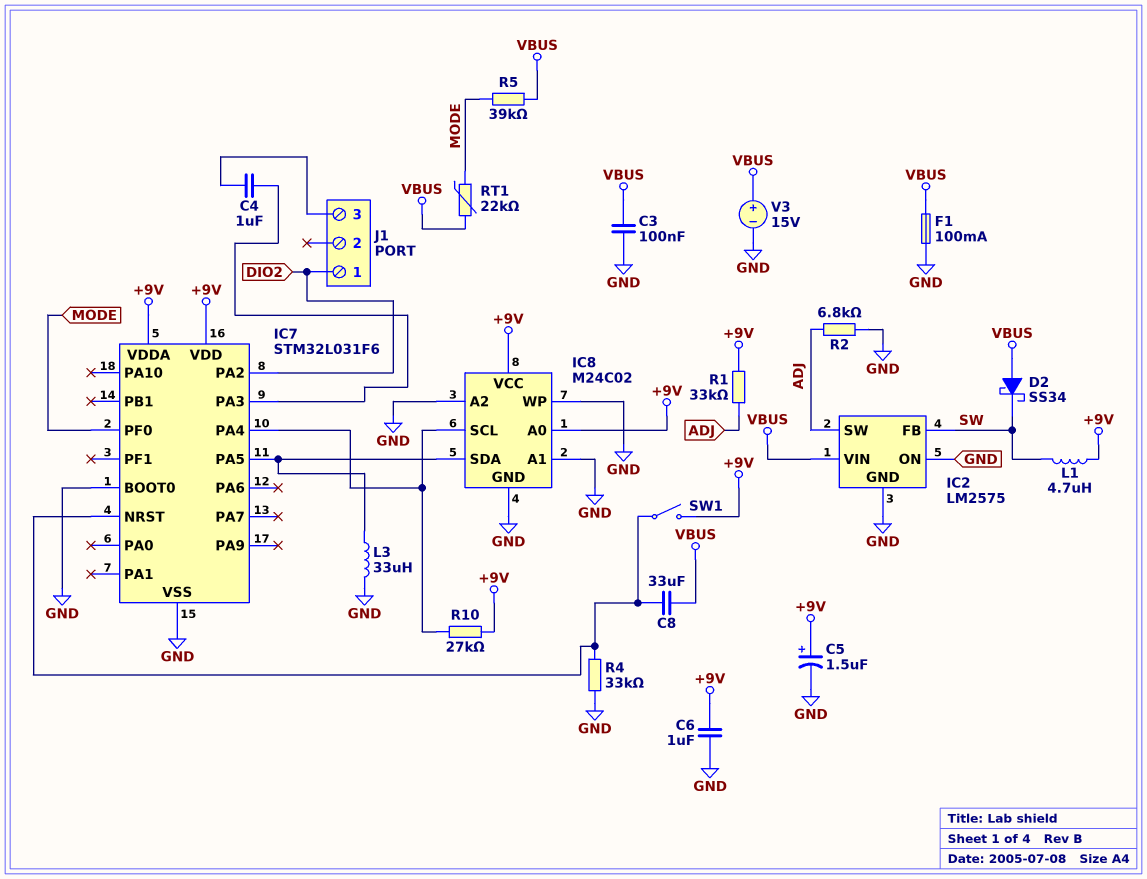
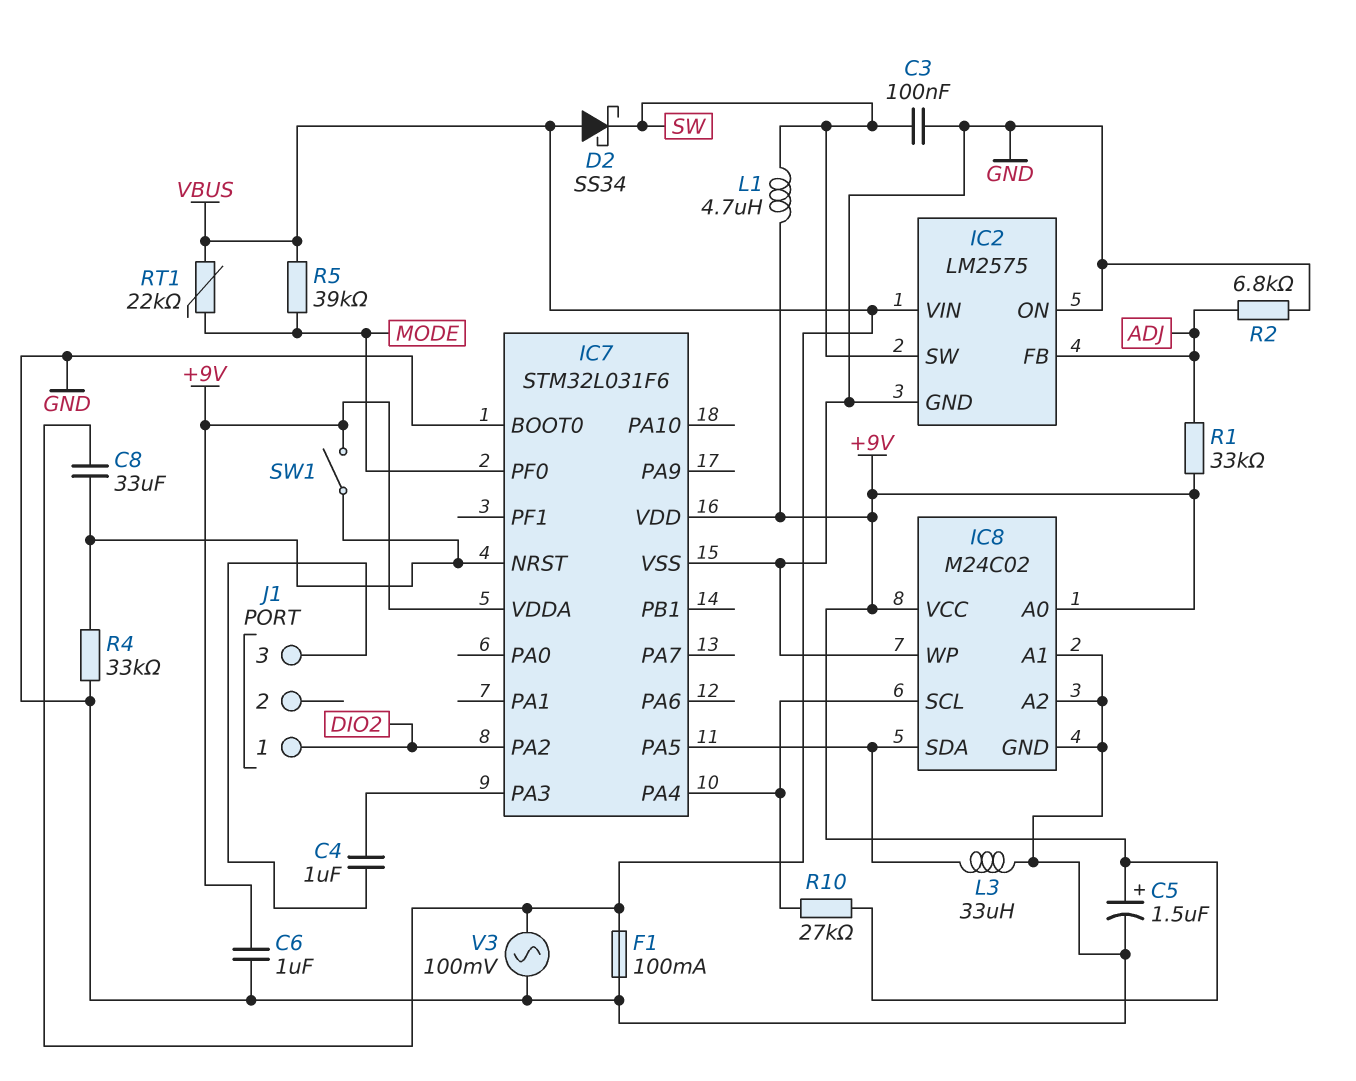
C3: 100nF (GND, VBUS) -> 100nF (GND, SW)
IC2 pin FB: SW -> ADJ
IC2 pin SW: ADJ -> SW
V3: 15V (plus VBUS, minus GND) -> AC 100mV (GND, VBUS)

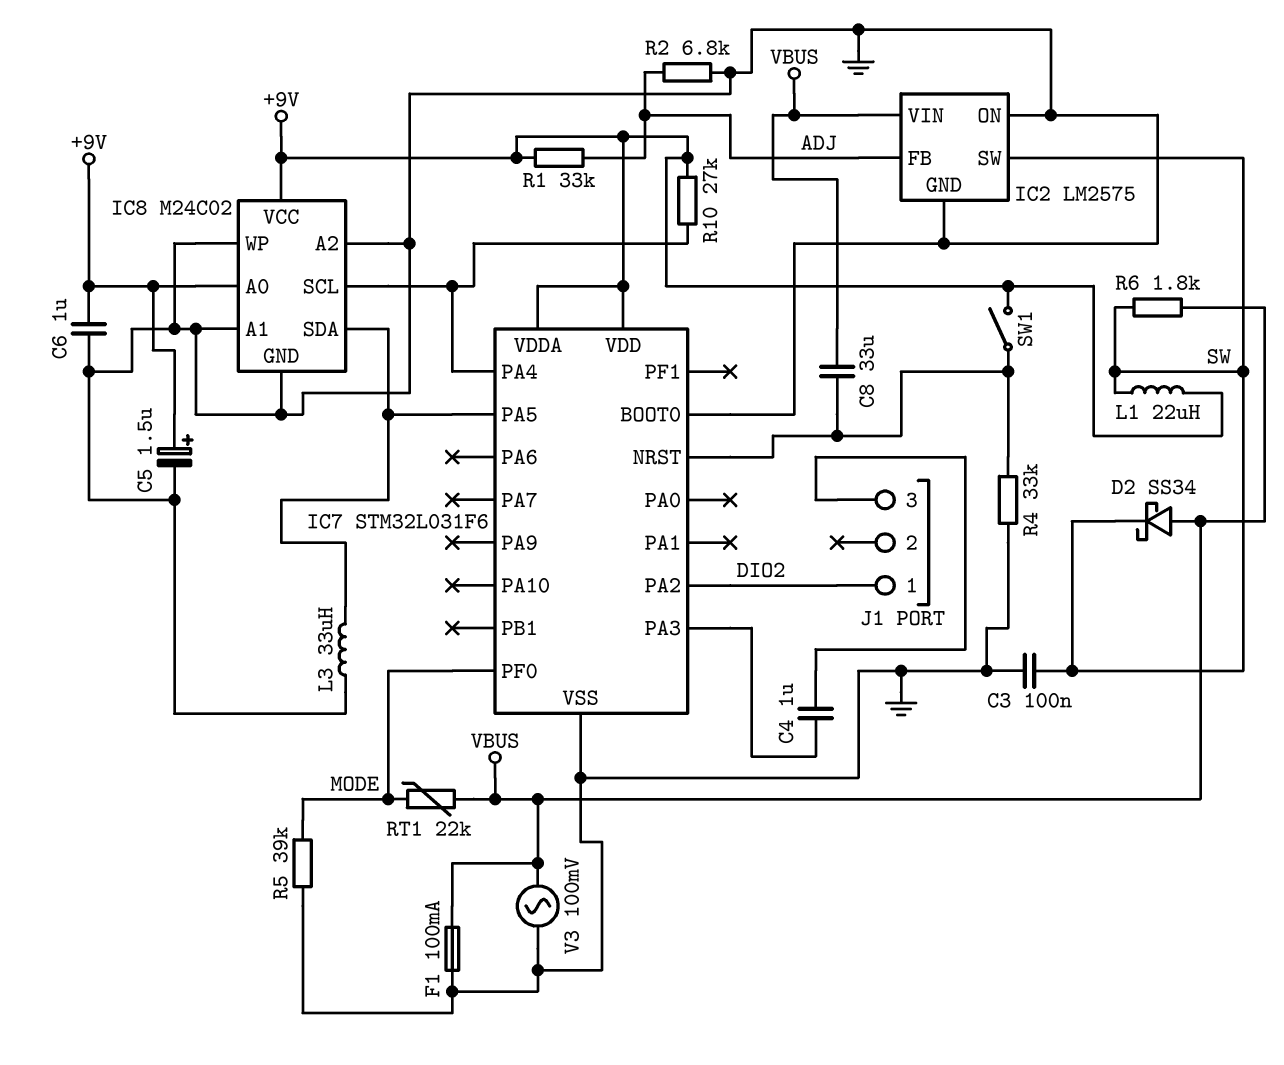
L1: 4.7uH (+9V, SW) -> 22uH (+9V, SW)
R5: 39k (MODE, VBUS) -> 39k (GND, MODE)
R6: none -> 1.8k (SW, VBUS)

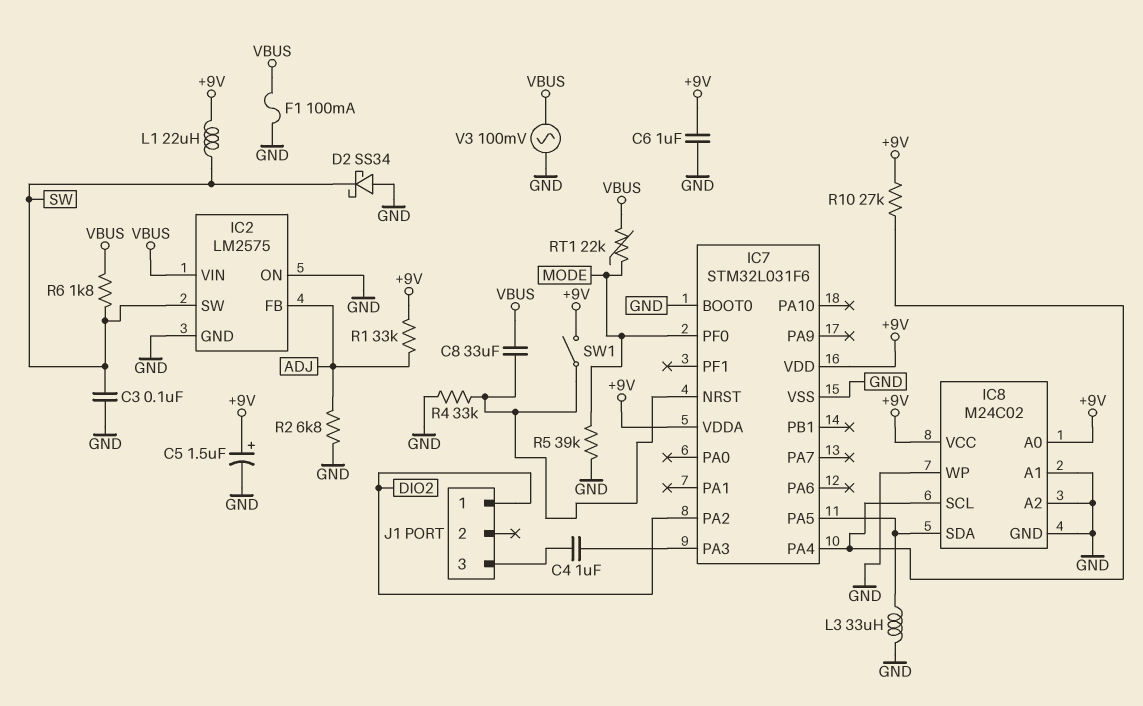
D2: schottky SS34 (A VBUS, K SW) -> schottky SS34 (A GND, K SW)

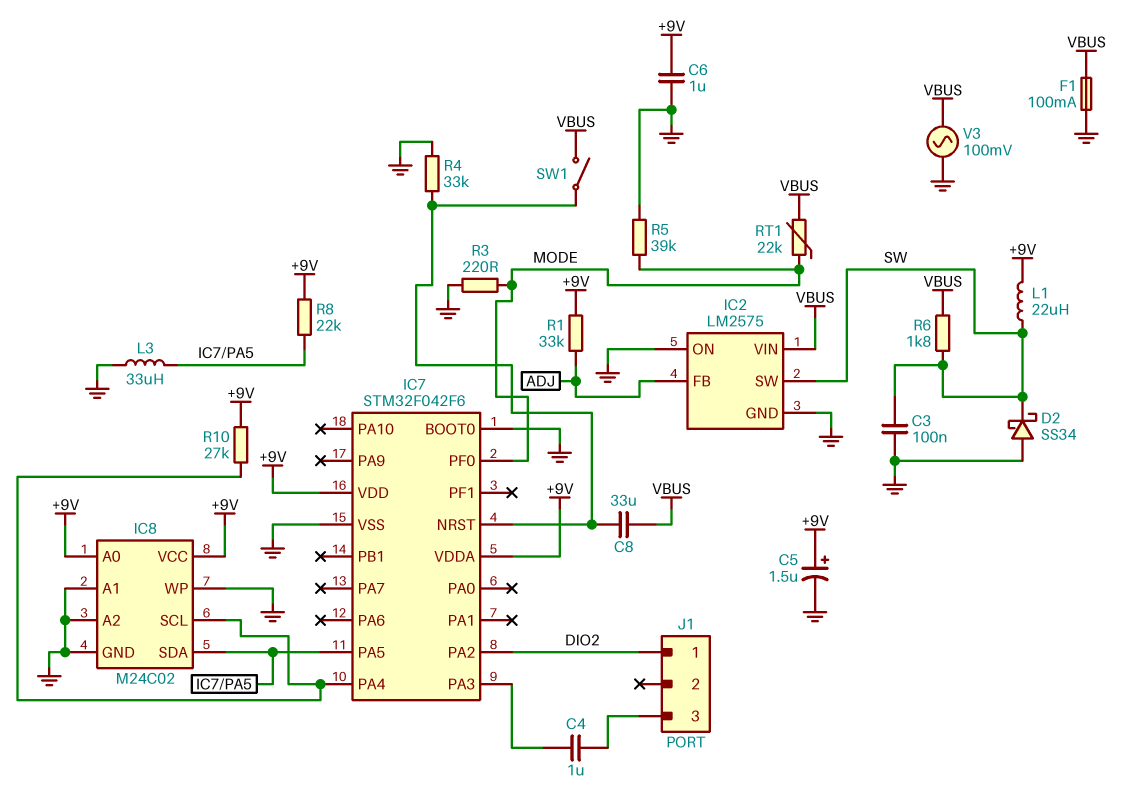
IC7: STM32L031F6 -> STM32F042F6
R2: 6.8k (ADJ, GND) -> none
R3: none -> 220 (GND, MODE)
R8: none -> 22k (+9V, IC7/PA5)
SW1: switch (+9V, IC7/NRST) -> switch (IC7/NRST, VBUS)

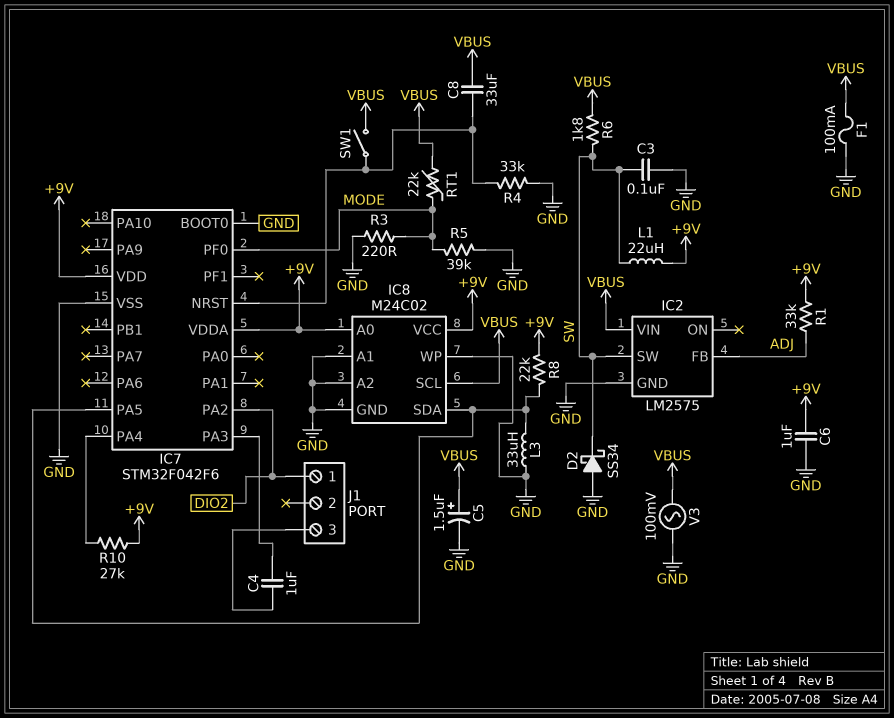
C5: 1.5uF (plus +9V, minus GND) -> 1.5uF (plus VBUS, minus GND)
IC2 pin ON: GND -> none
IC8 pin SCL: IC7/PA4 -> VBUS

